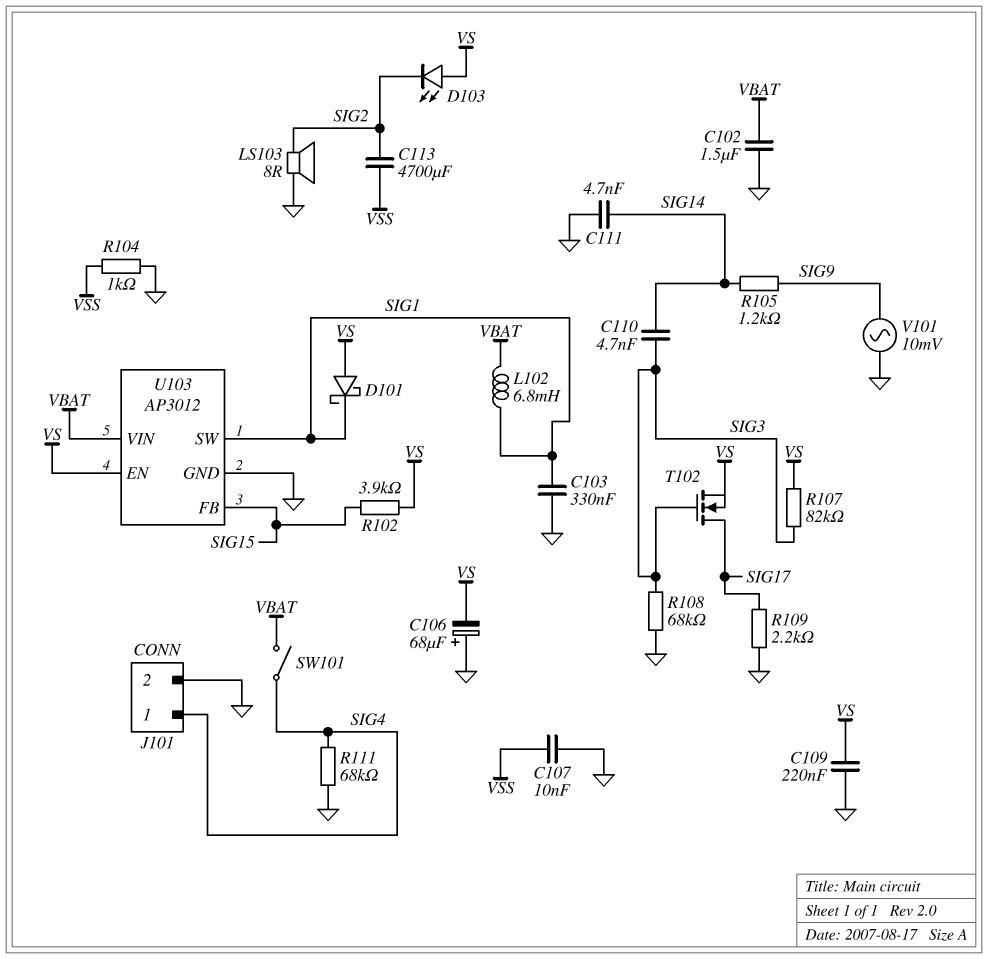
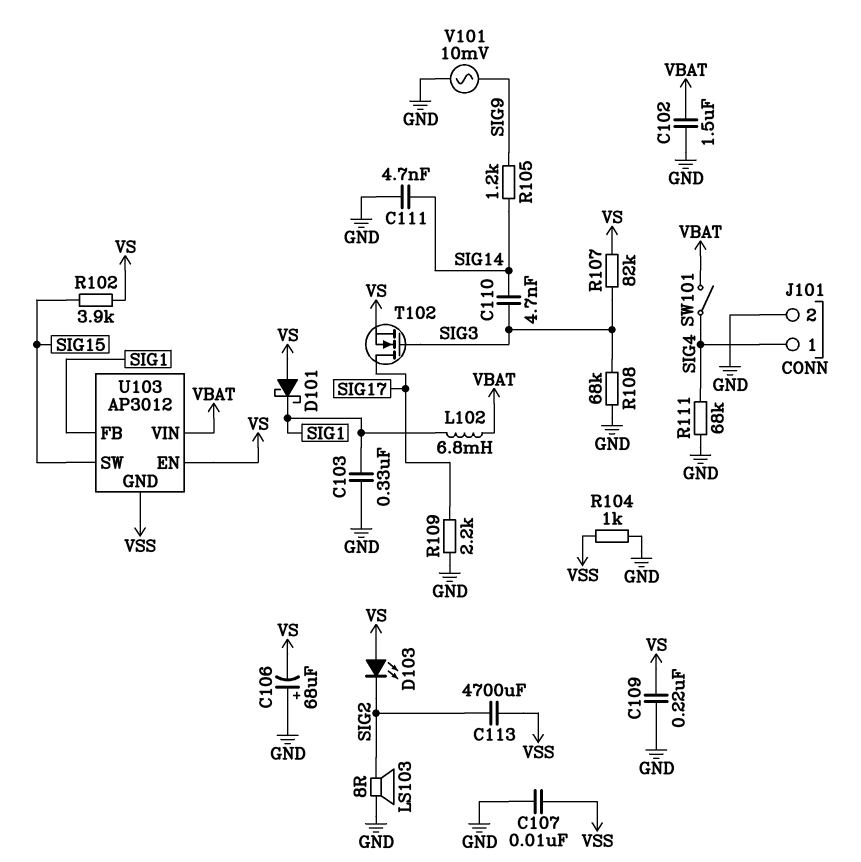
U103 pin FB: SIG15 -> SIG1
U103 pin GND: GND -> VSS
U103 pin SW: SIG1 -> SIG15

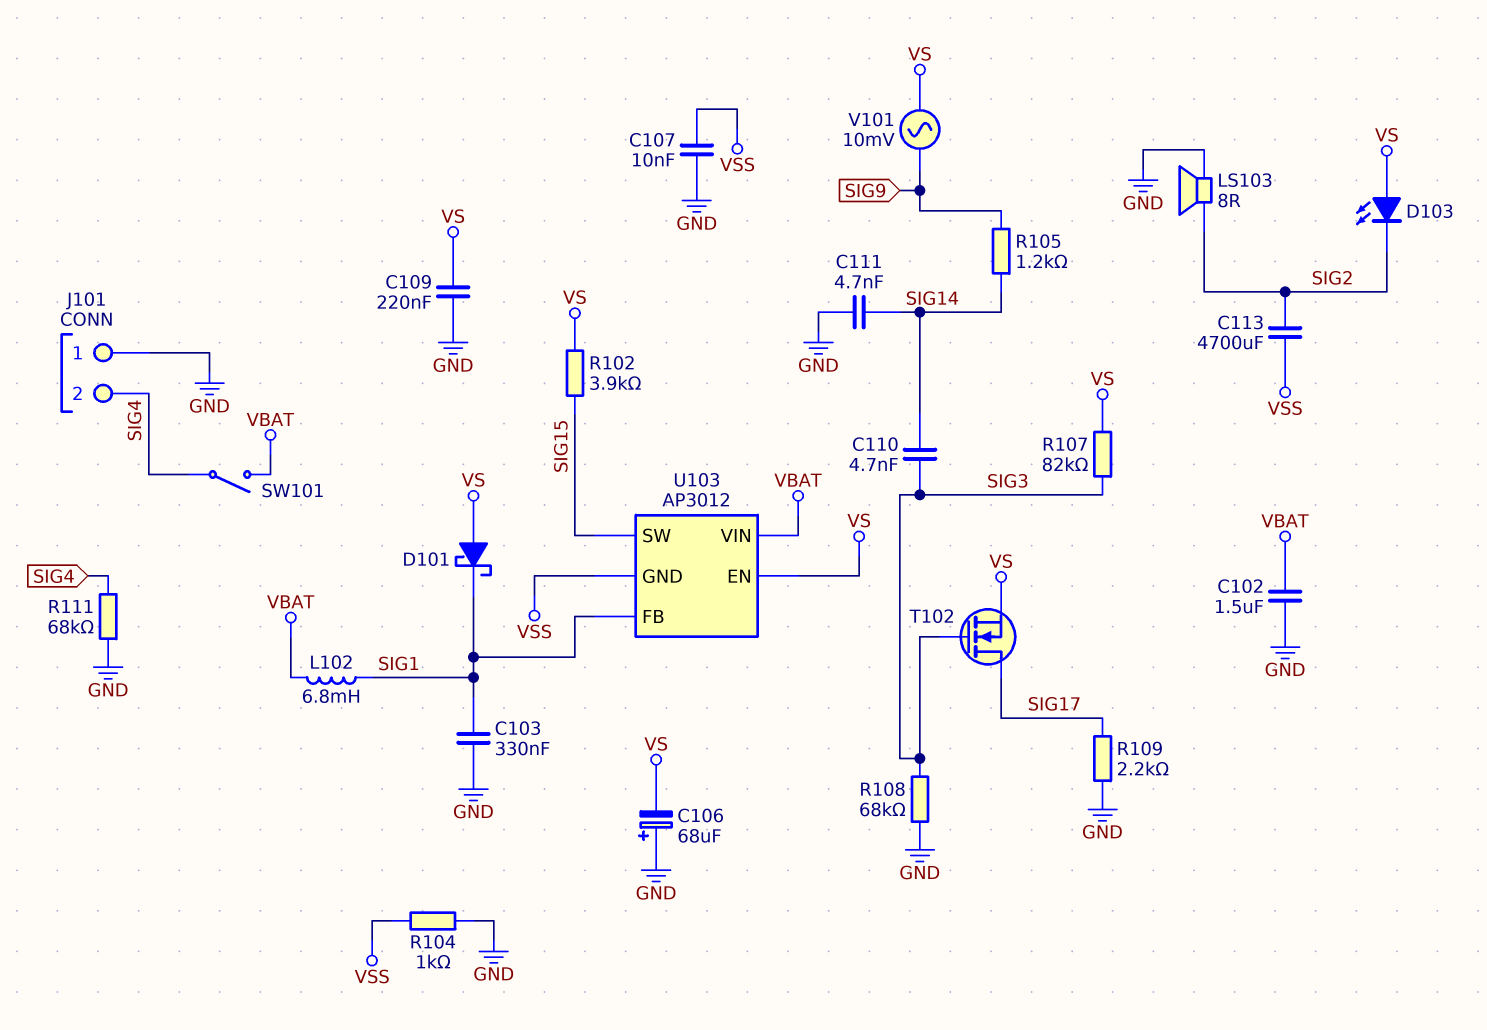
J101 pin 1: SIG4 -> GND
J101 pin 2: GND -> SIG4
V101: AC 10mV (GND, SIG9) -> AC 10mV (SIG9, VS)

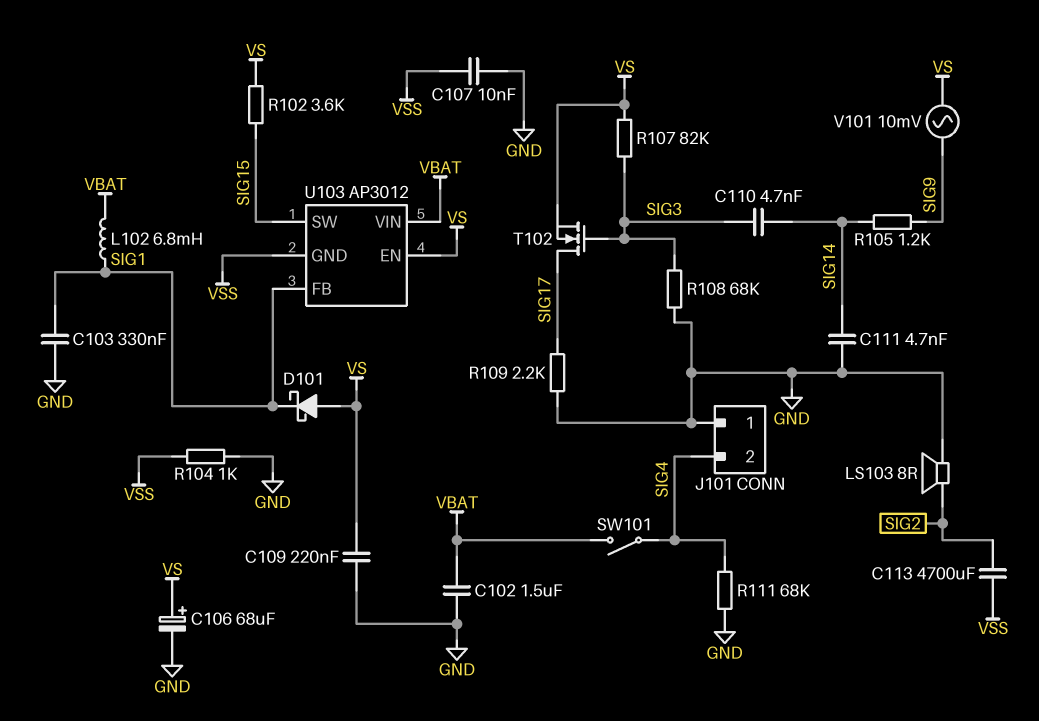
C106: 68uF (plus GND, minus VS) -> 68uF (plus VS, minus GND)
D103: LED (A VS, K SIG2) -> none
R102: 3.9k (SIG15, VS) -> 3.6k (SIG15, VS)

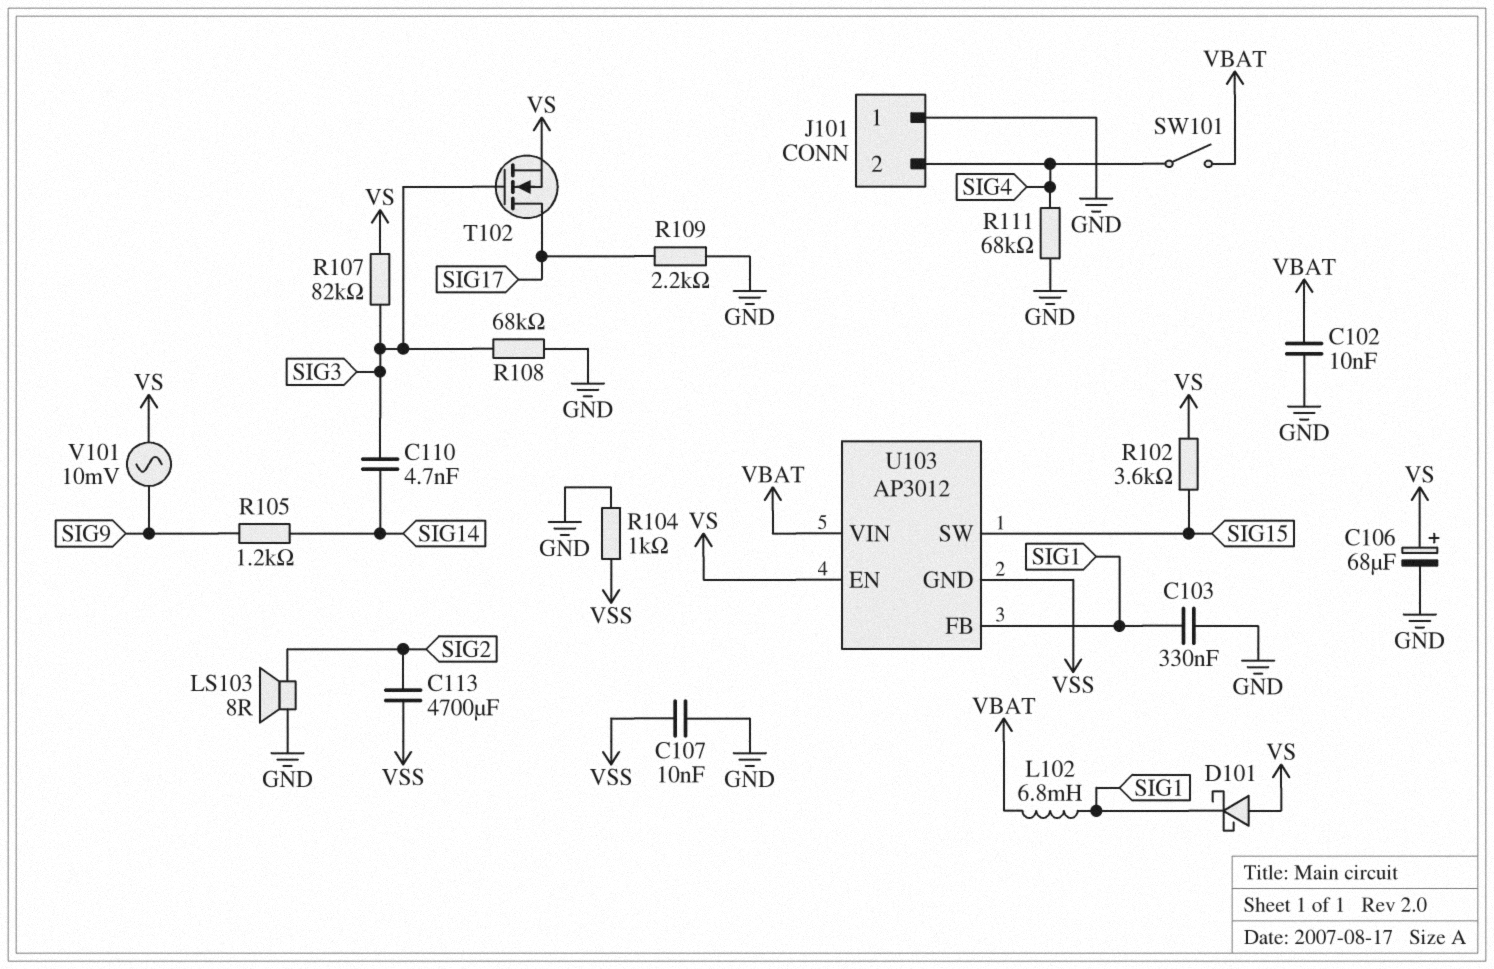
C102: 1.5uF (GND, VBAT) -> 10nF (GND, VBAT)
C109: 220nF (GND, VS) -> none
C111: 4.7nF (GND, SIG14) -> none

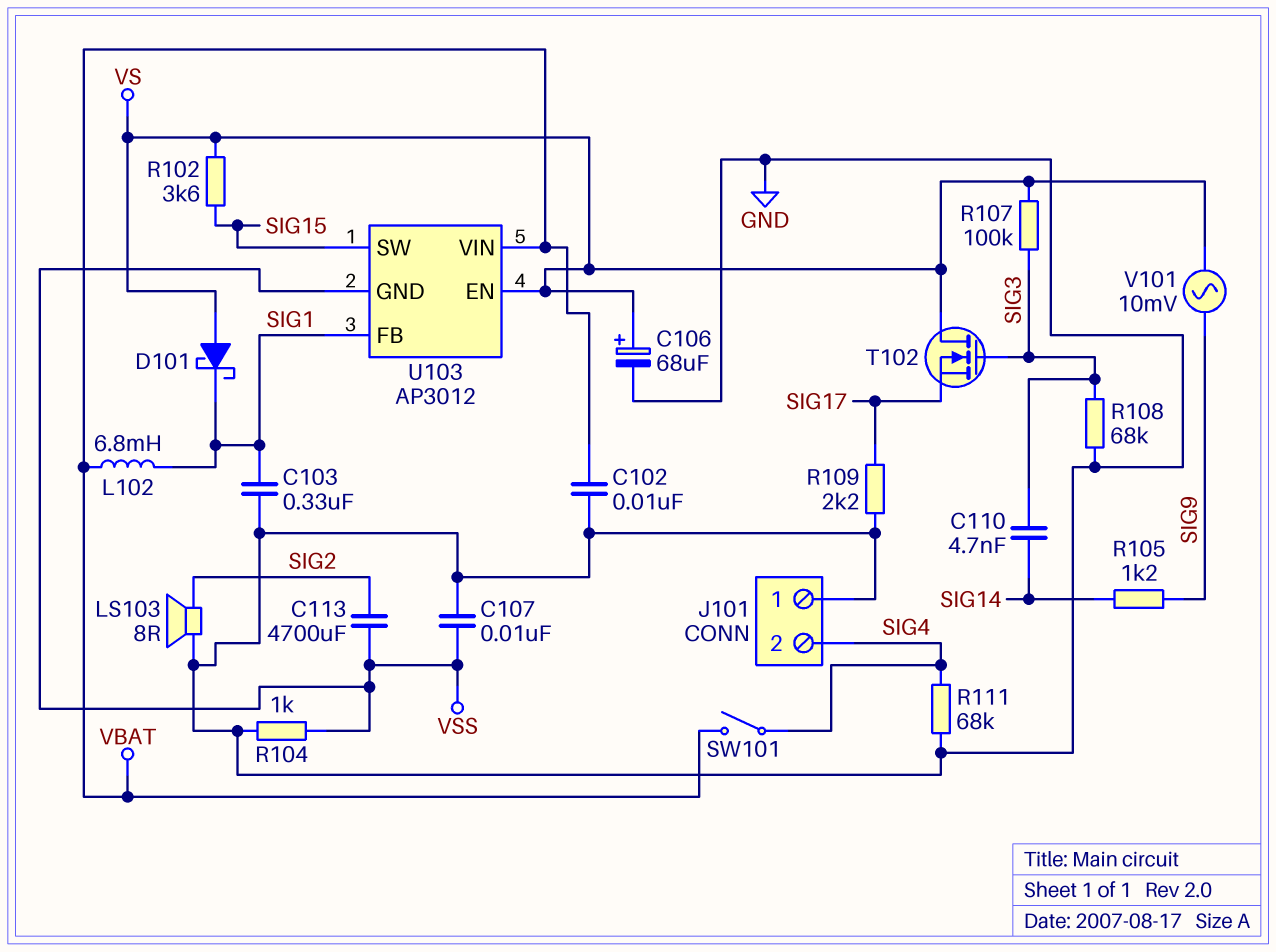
R107: 82k (SIG3, VS) -> 100k (SIG3, VS)
T102: NMOS (G SIG3, D SIG17, S VS) -> NMOS (G SIG3, D VS, S SIG17)

